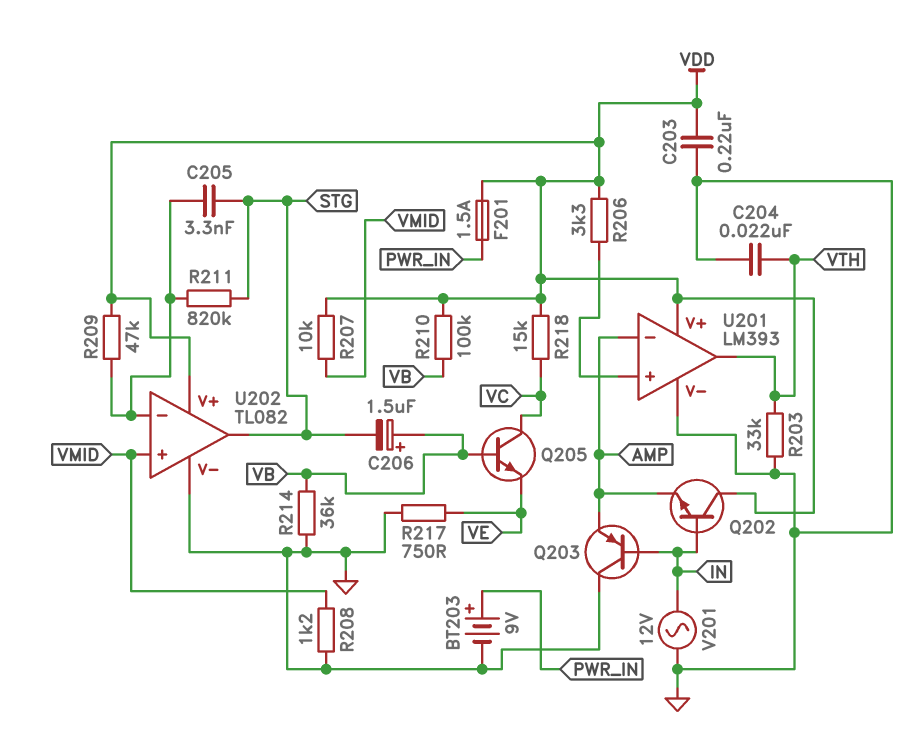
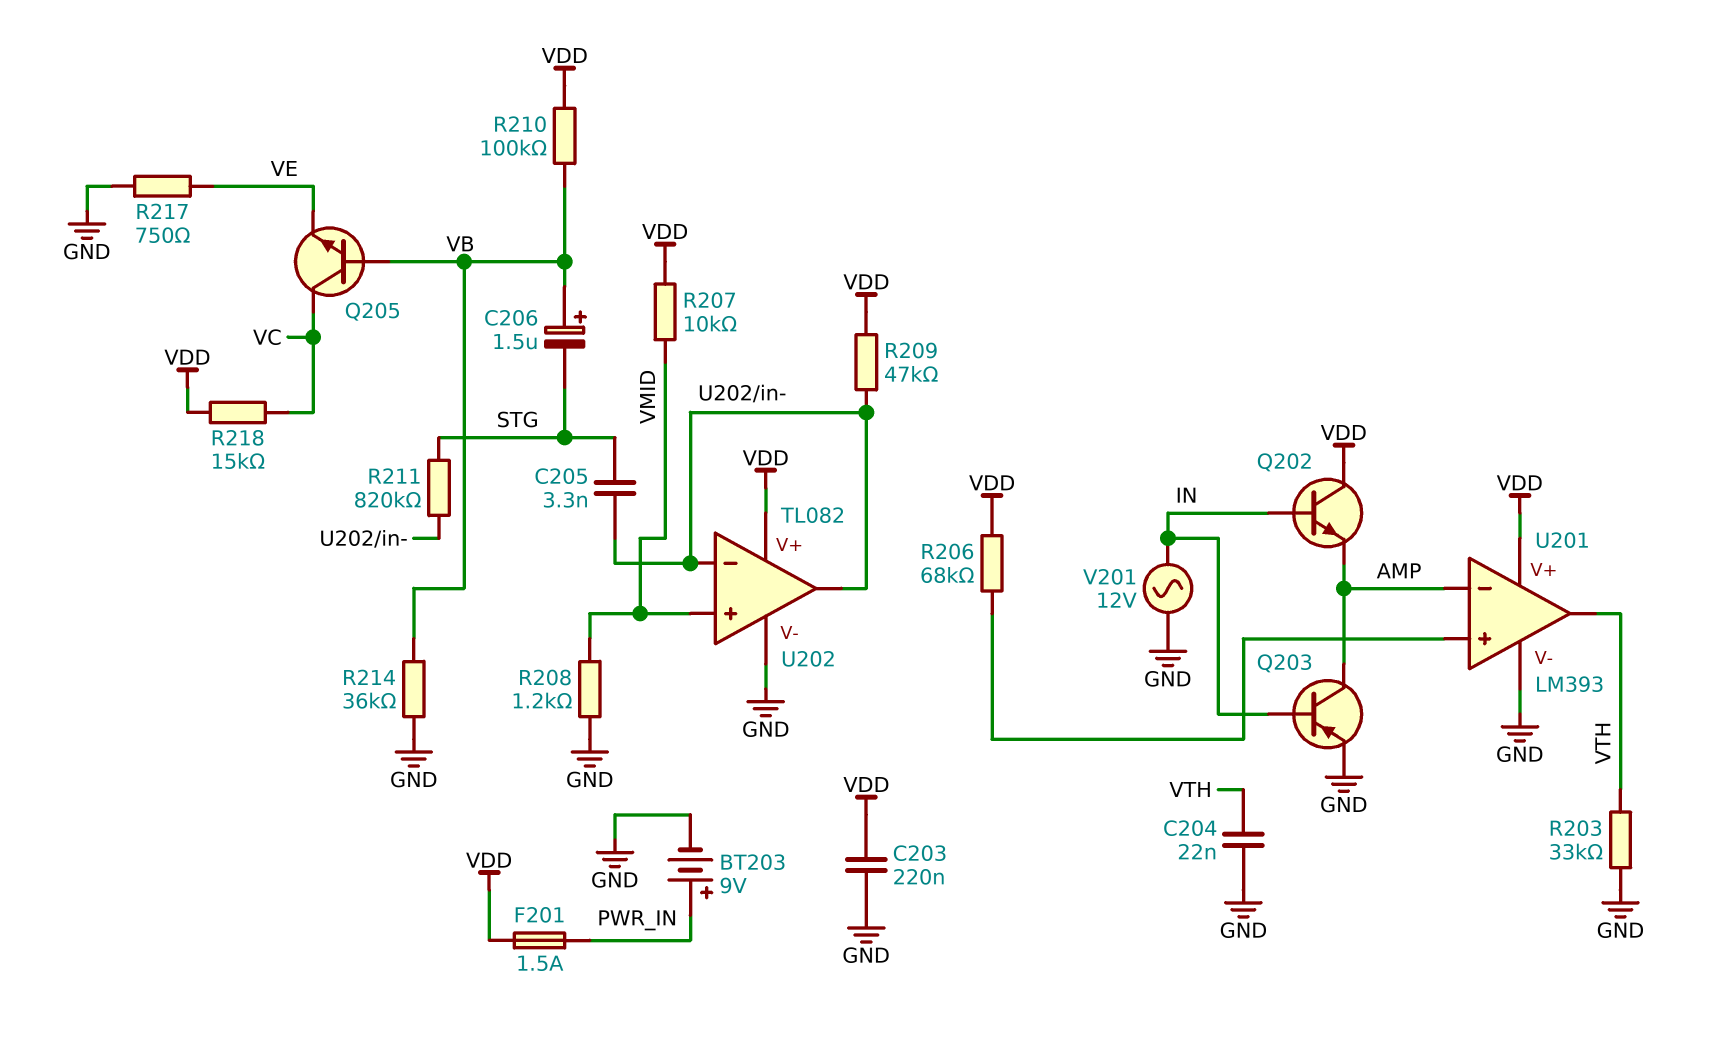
Q203: PNP (B IN, C GND, E AMP) -> PNP (B IN, C AMP, E GND)
R206: 3.3k (U201/in+, VDD) -> 68k (U201/in+, VDD)
U202 pin out: STG -> U202/in-

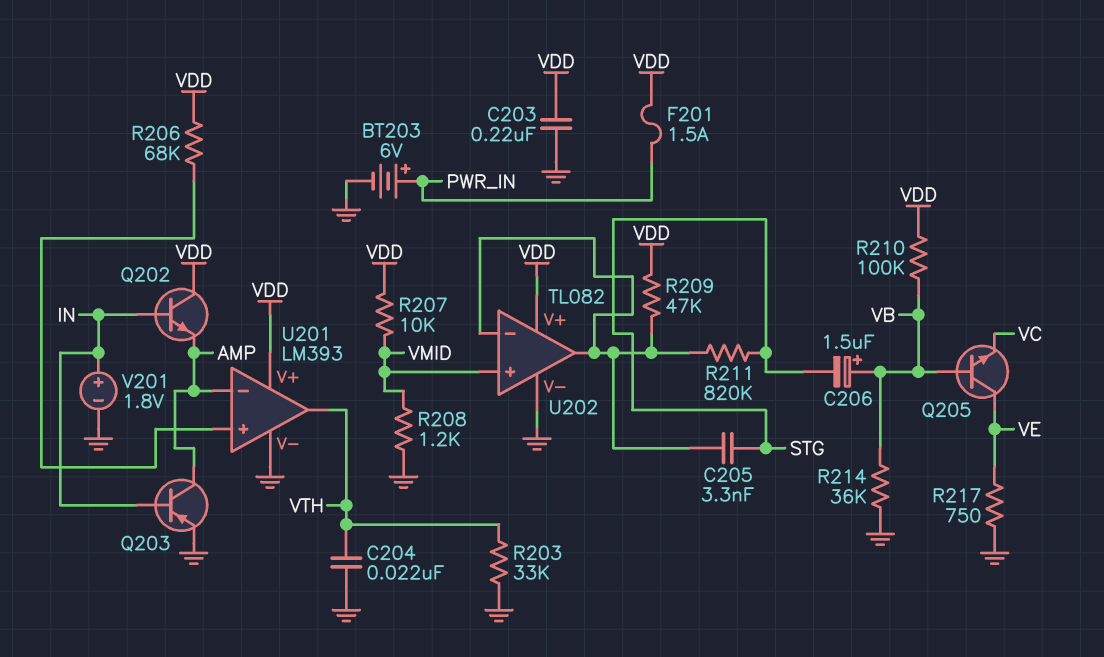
BT203: 9V (plus PWR_IN, minus GND) -> 6V (plus PWR_IN, minus GND)
Q205: NPN (B VB, C VC, E VE) -> NPN (B VB, C VE, E VC)
R218: 15k (VC, VDD) -> none
V201: AC 12V (GND, IN) -> 1.8V (plus IN, minus GND)

